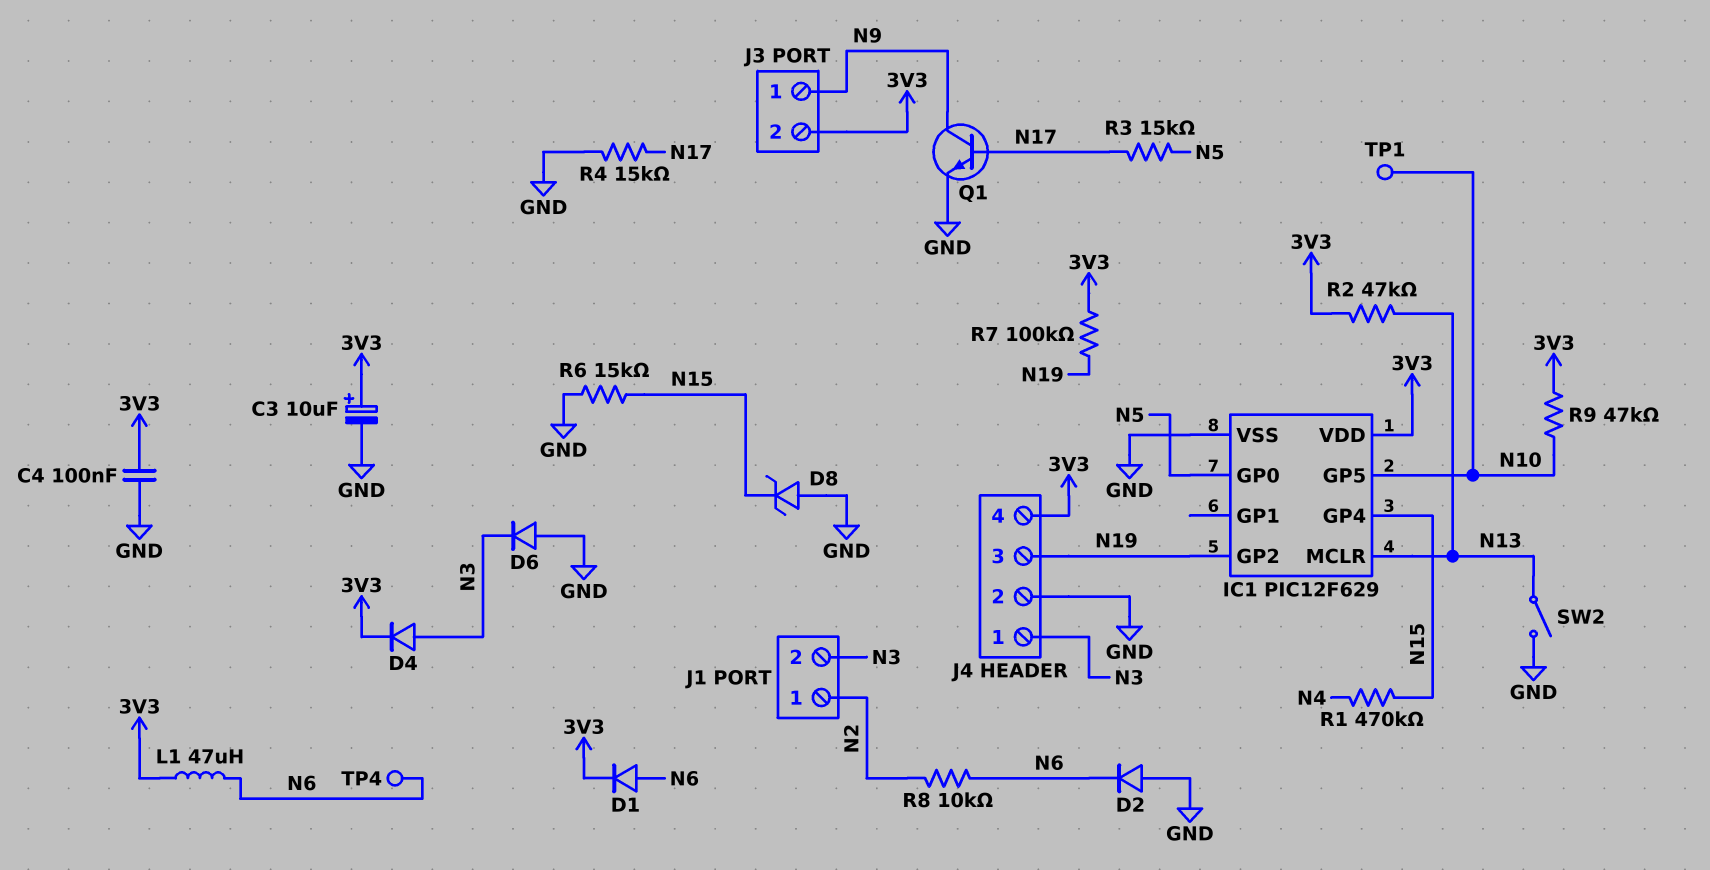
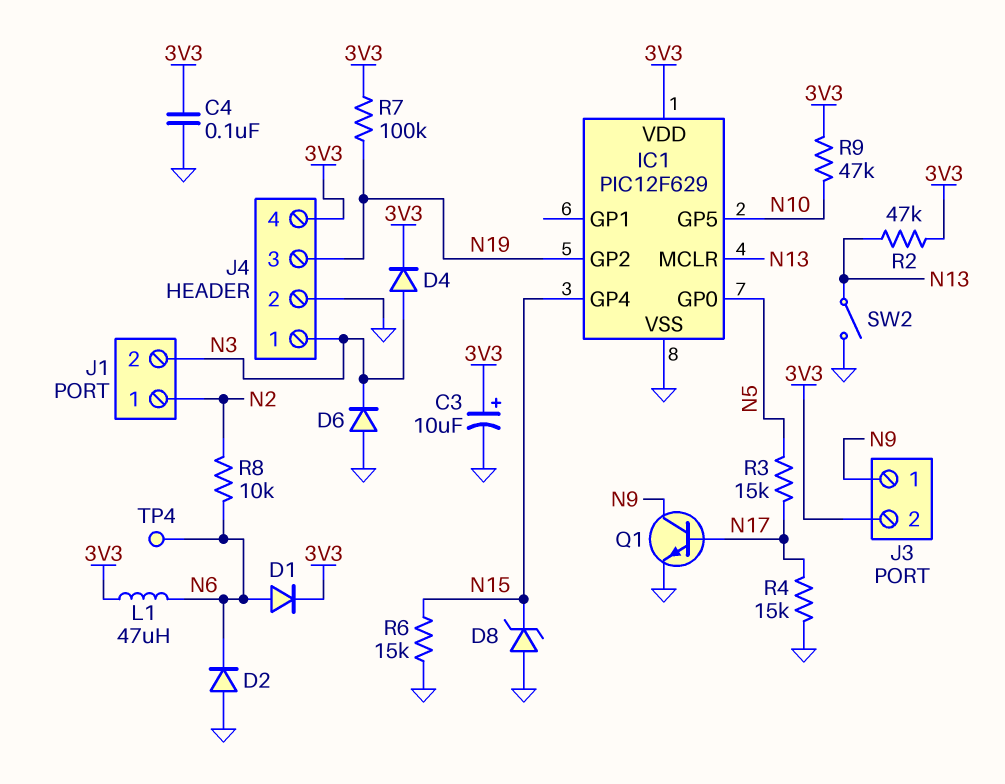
R1: 470k (N4, N15) -> none
TP1: test point (N10) -> none

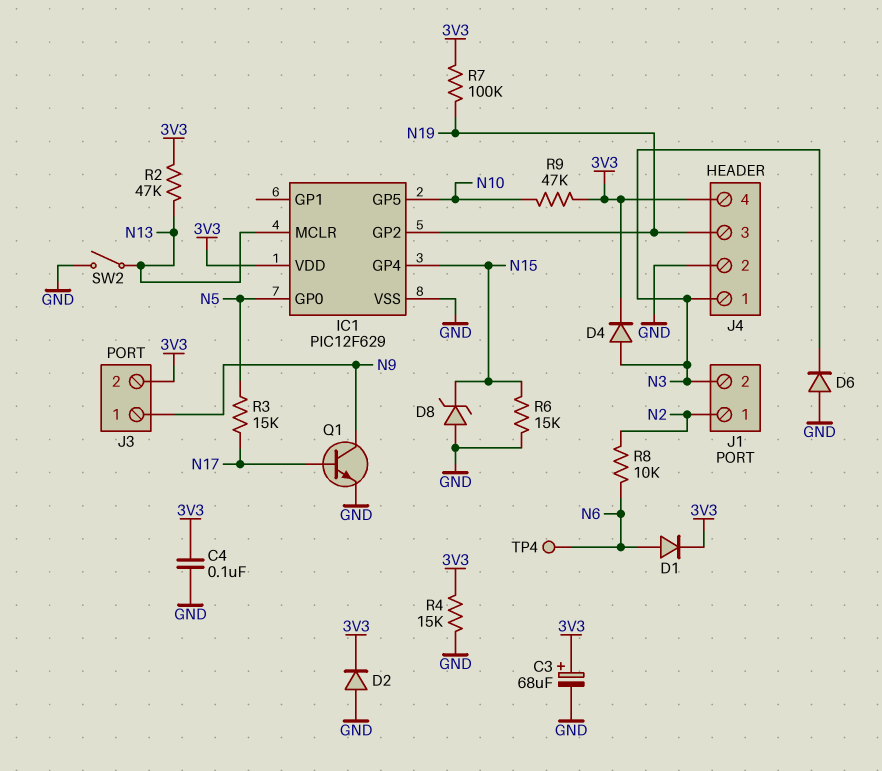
C3: 10uF (plus 3V3, minus GND) -> 68uF (plus 3V3, minus GND)
D2: diode (A GND, K N6) -> diode (A GND, K 3V3)
L1: 47uH (3V3, N6) -> none
R4: 15k (GND, N17) -> 15k (3V3, GND)

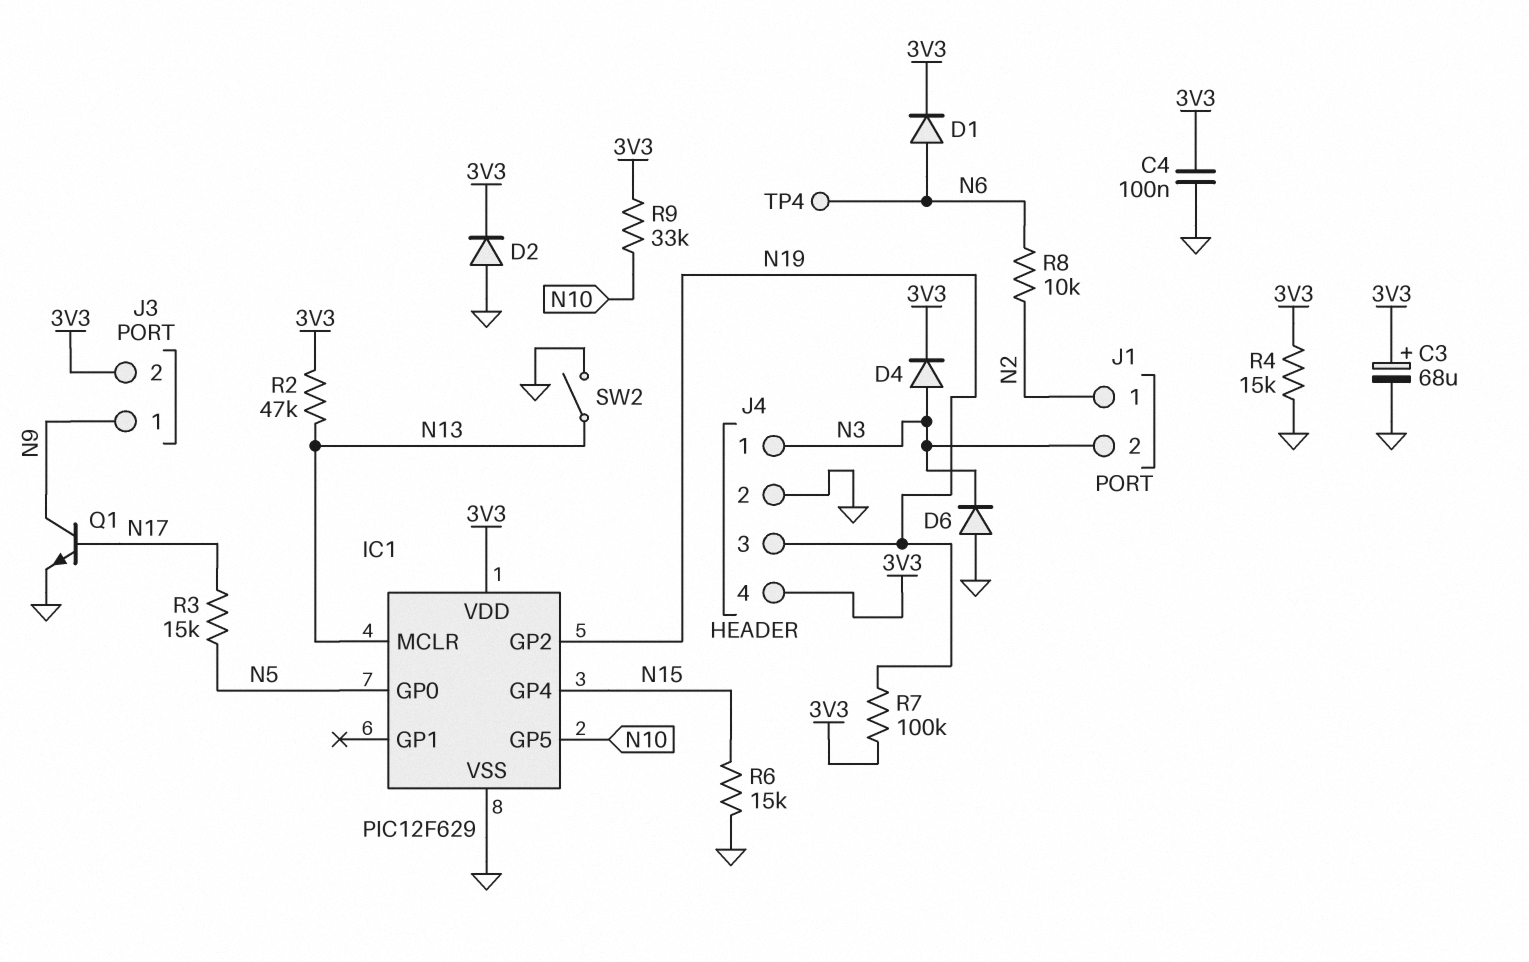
D8: zener (A GND, K N15) -> none
R9: 47k (3V3, N10) -> 33k (3V3, N10)

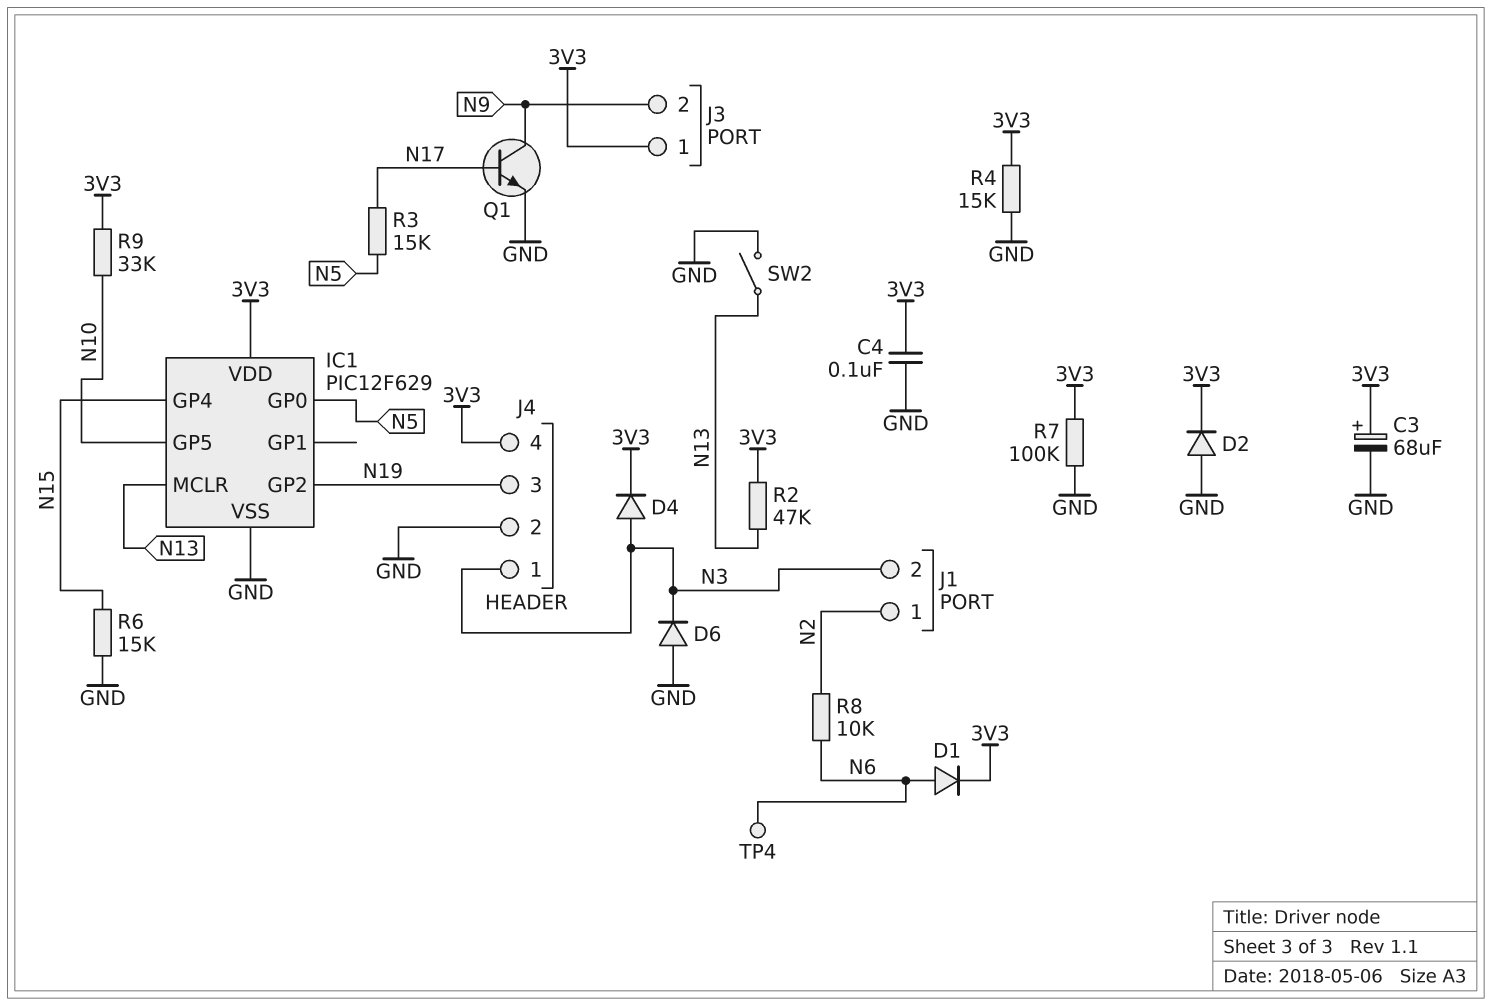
J3 pin 1: N9 -> 3V3
J3 pin 2: 3V3 -> N9
R7: 100k (3V3, N19) -> 100k (3V3, GND)

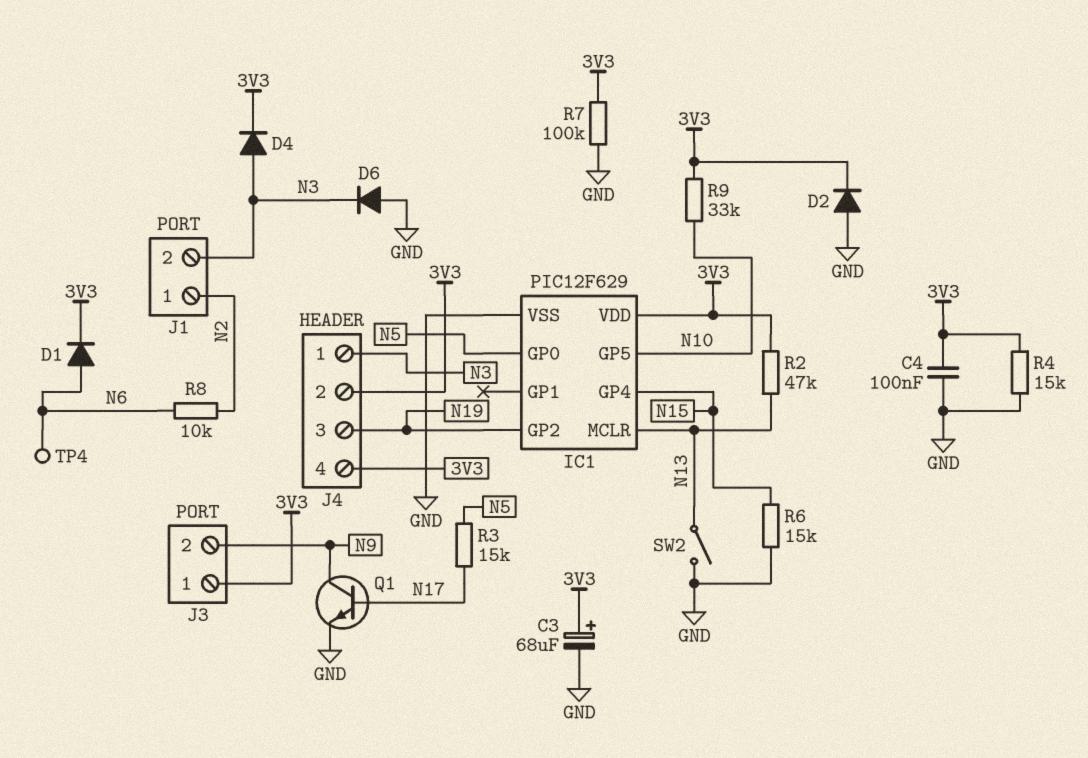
J4 pin 2: GND -> 3V3

